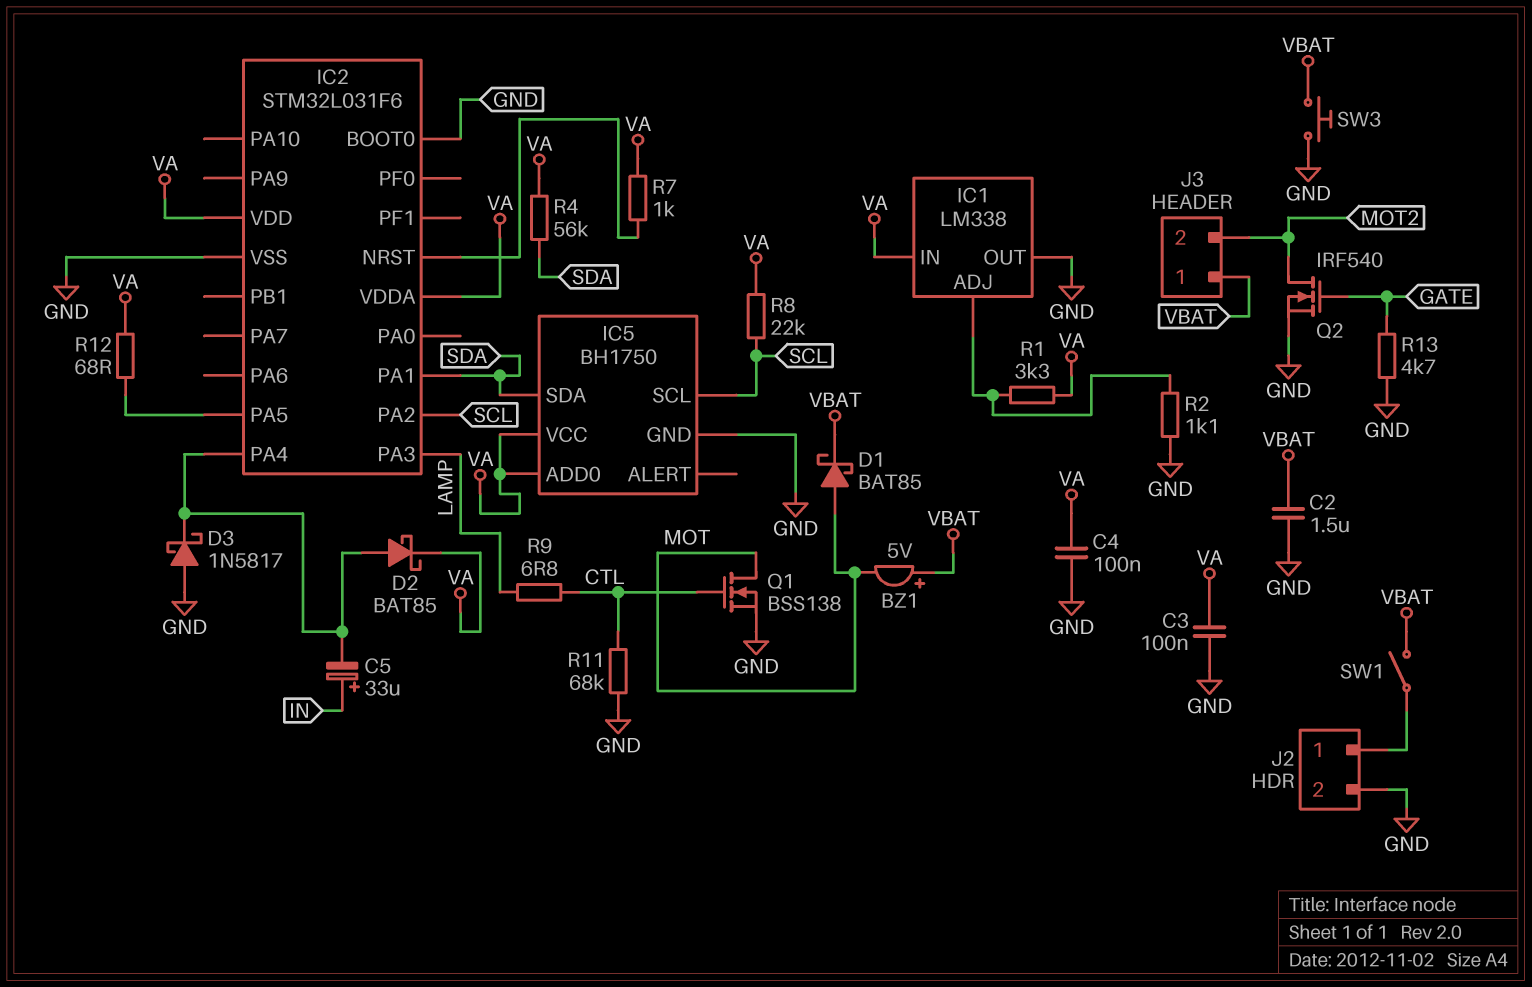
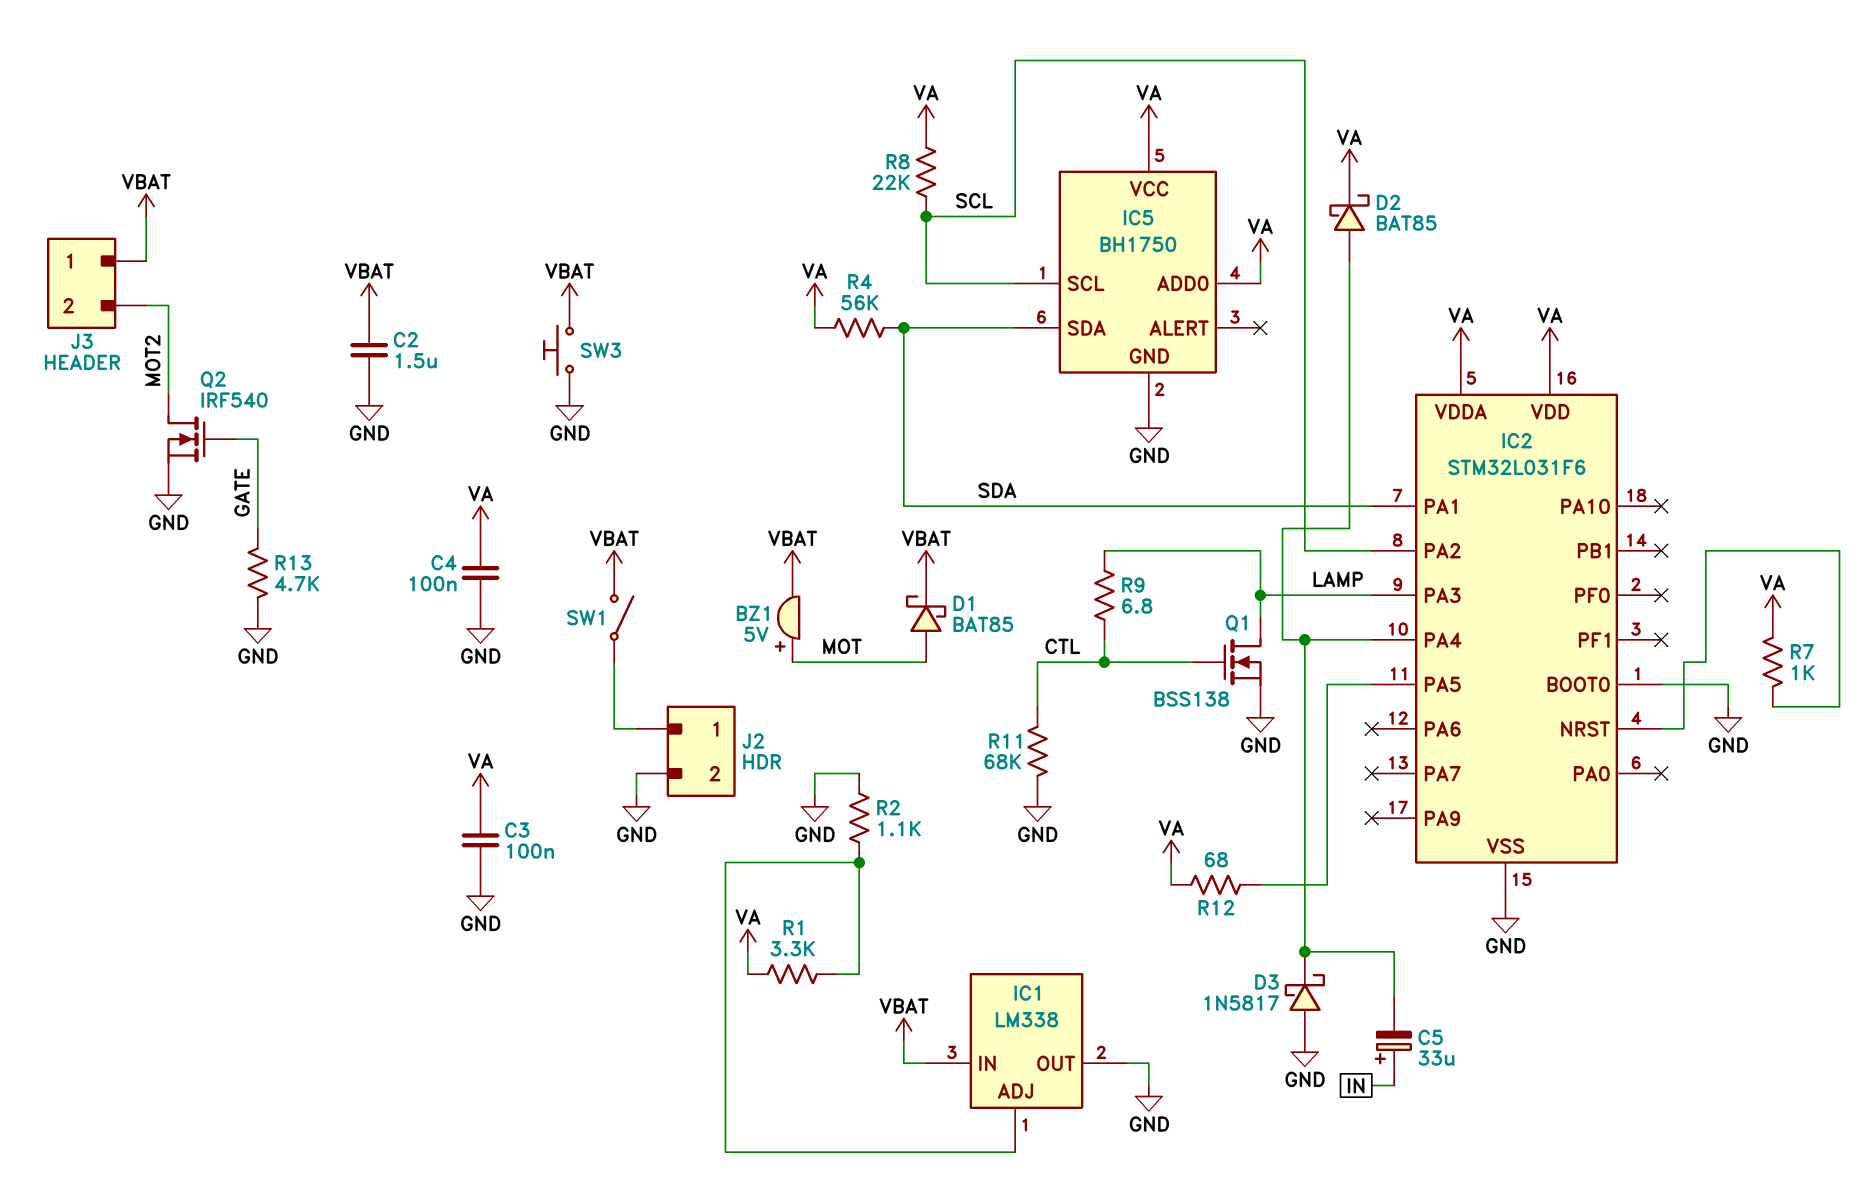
BZ1: buzzer 5V (plus VBAT, minus MOT) -> buzzer 5V (plus MOT, minus VBAT)
IC1 pin IN: VA -> VBAT
Q1: NMOS BSS138 (G CTL, D MOT, S GND) -> NMOS BSS138 (G CTL, D LAMP, S GND)

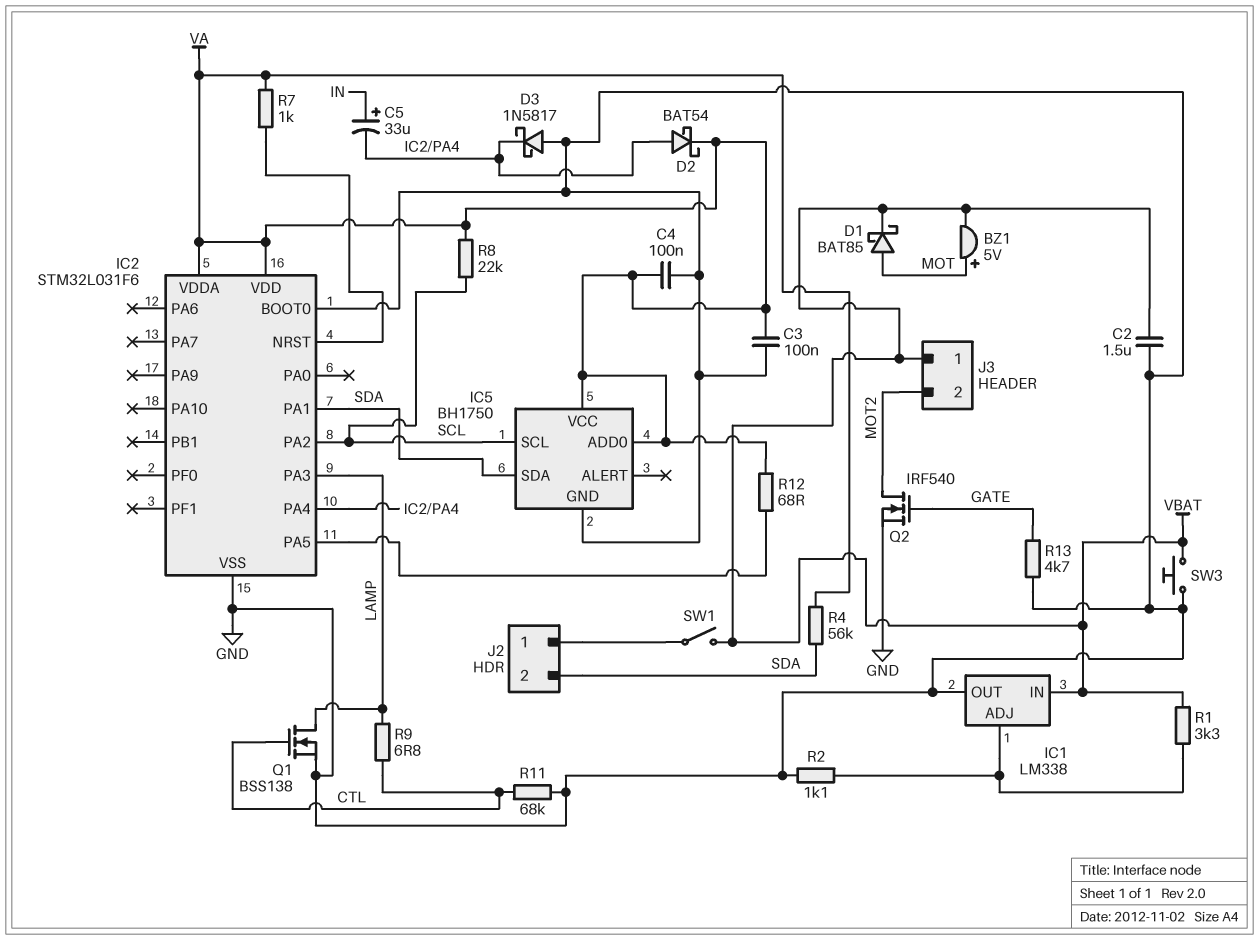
D2: schottky BAT85 (A IC2/PA4, K VA) -> schottky BAT54 (A IC2/PA4, K VA)
J2 pin 2: GND -> SDA
R1: 3.3k (IC1/ADJ, VA) -> 3.3k (IC1/ADJ, VBAT)

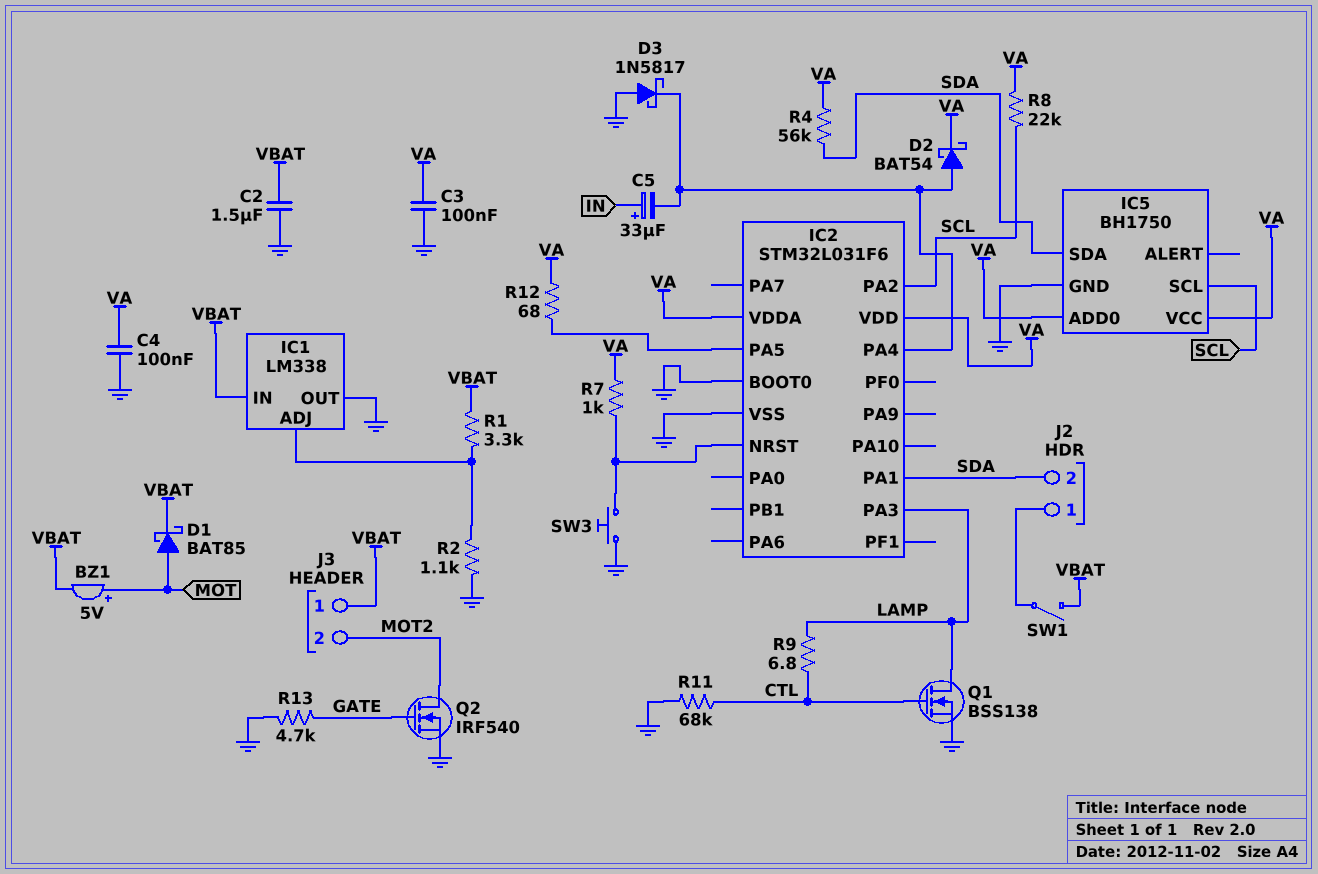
SW3: button (GND, VBAT) -> button (GND, IC2/NRST)

